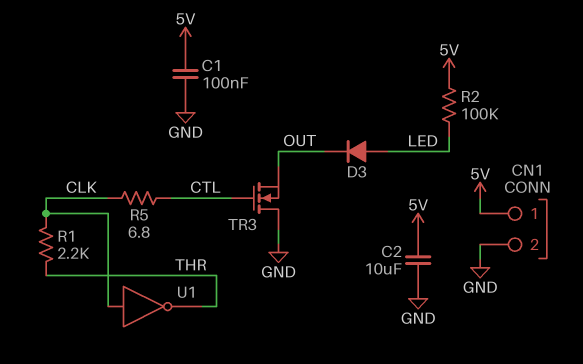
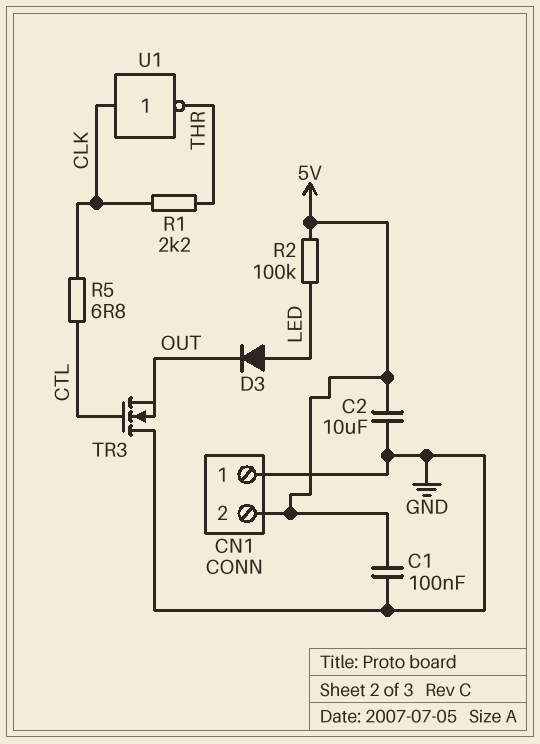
CN1 pin 1: 5V -> GND
CN1 pin 2: GND -> 5V

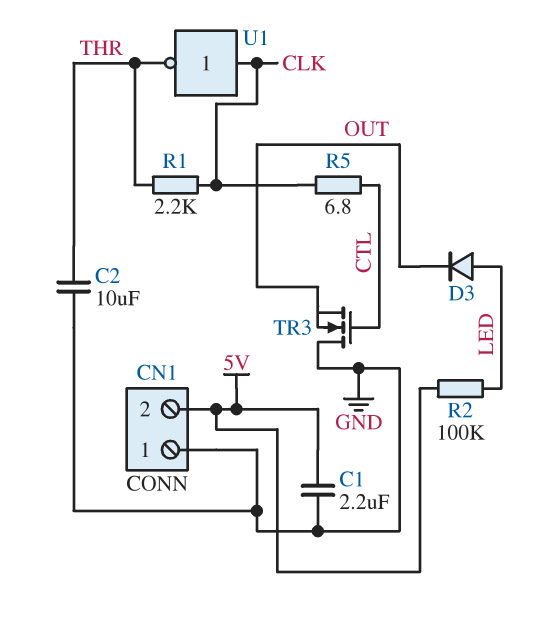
C1: 100nF (5V, GND) -> 2.2uF (5V, GND)
C2: 10uF (5V, GND) -> 10uF (GND, THR)

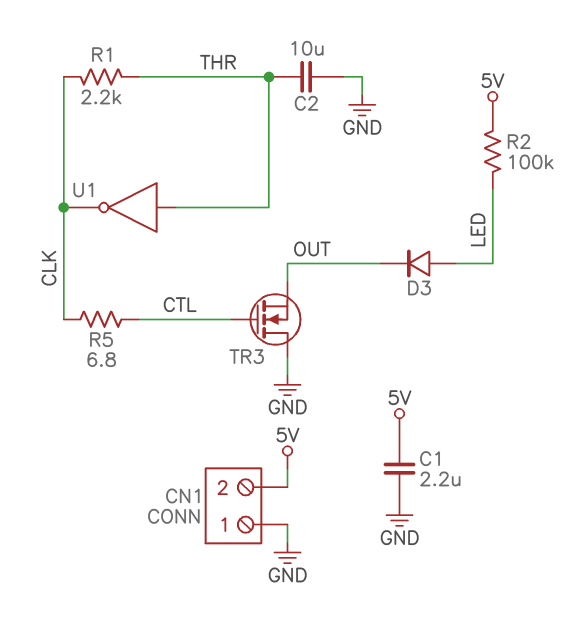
U1: NOT (in CLK, out THR) -> NOT (in THR, out CLK)

